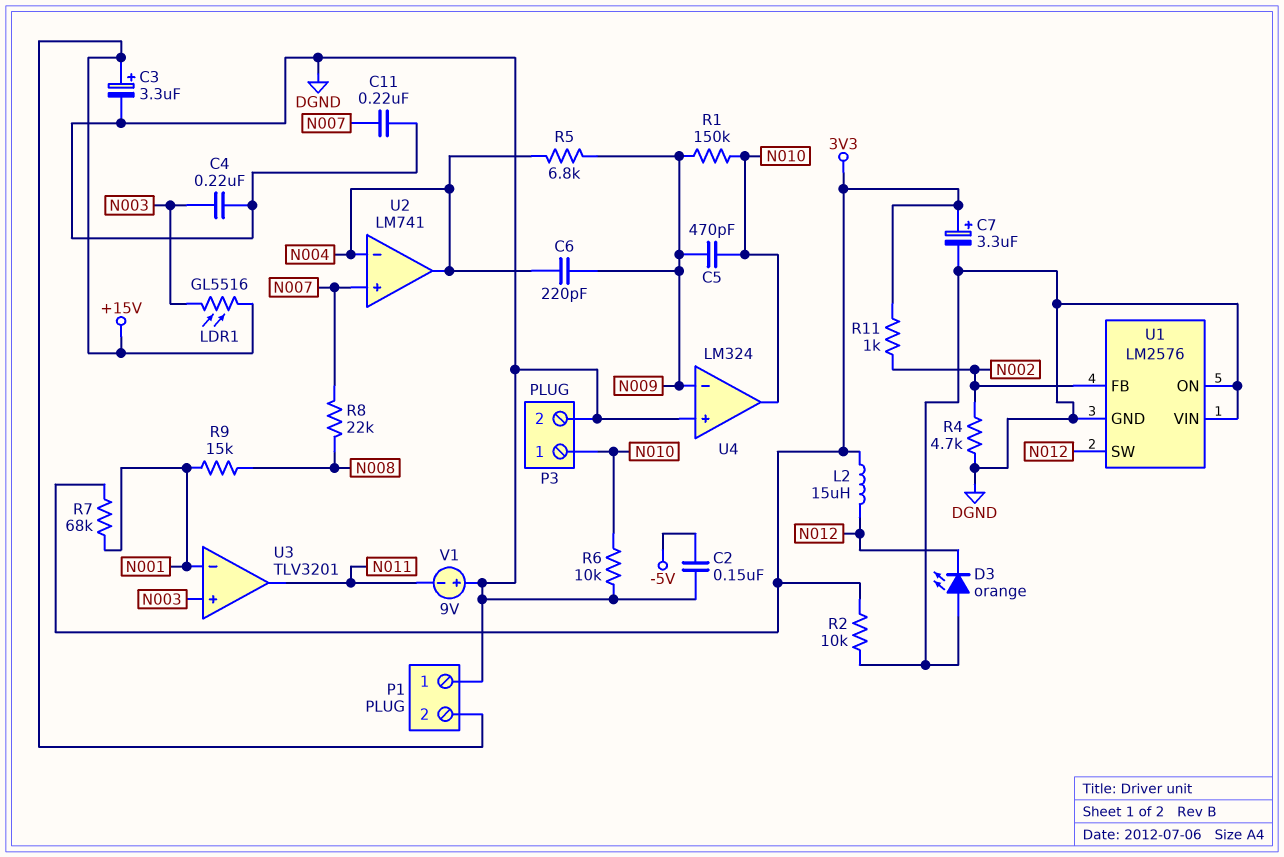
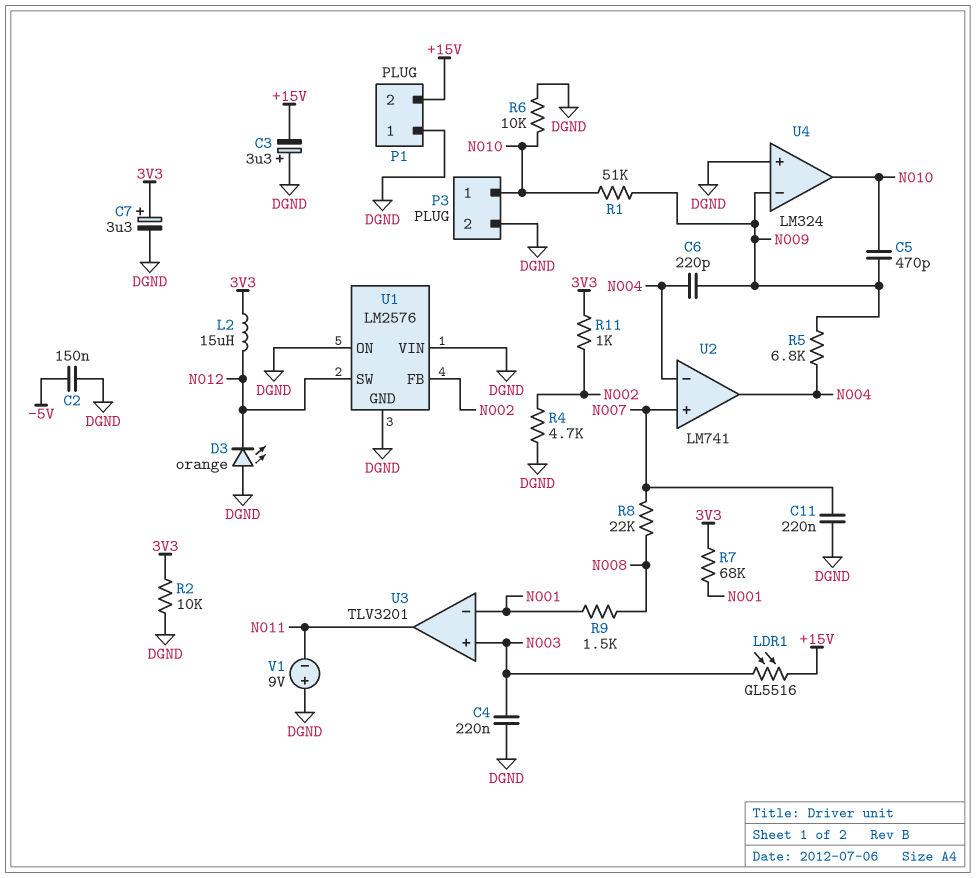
C3: 3.3uF (plus +15V, minus DGND) -> 3.3uF (plus DGND, minus +15V)
R1: 150k (N009, N010) -> 51k (N009, N010)
R9: 15k (N001, N008) -> 1.5k (N001, N008)

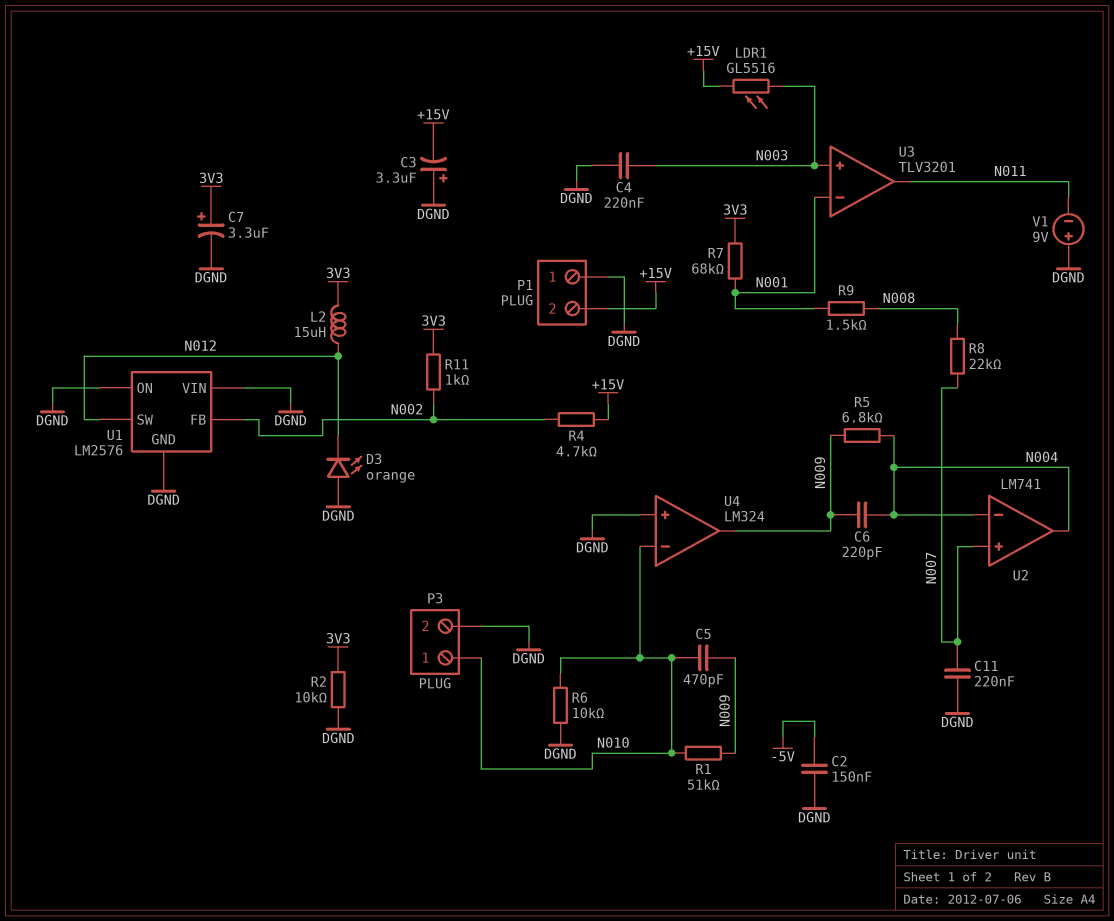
R4: 4.7k (DGND, N002) -> 4.7k (+15V, N002)
U4 pin in-: N009 -> N010
U4 pin out: N010 -> N009

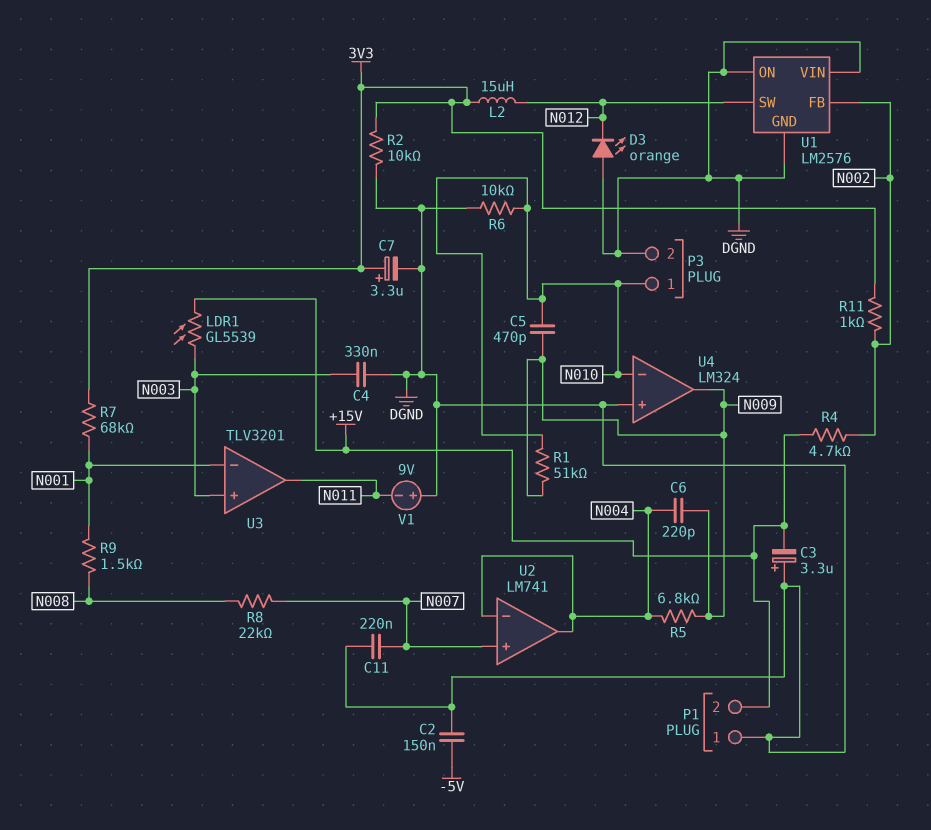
C4: 220nF (DGND, N003) -> 330nF (DGND, N003)
LDR1: GL5516 (+15V, N003) -> GL5539 (+15V, N003)

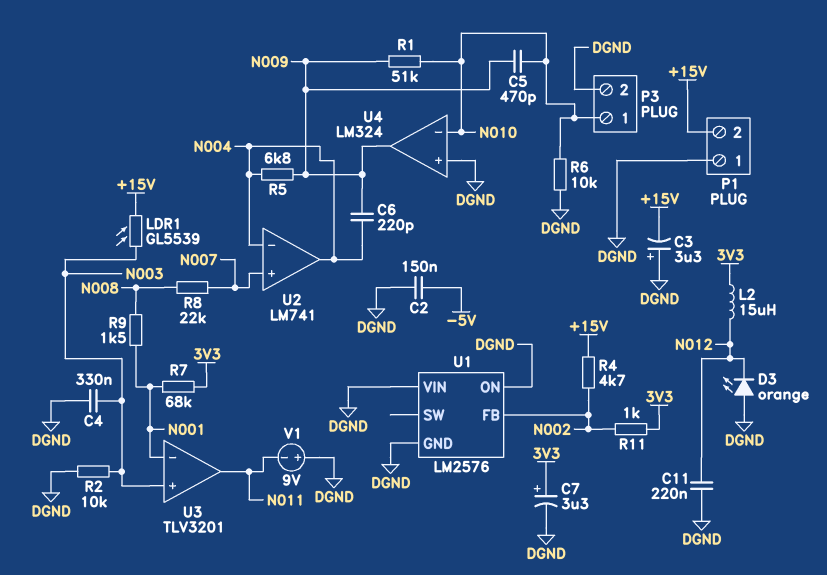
C11: 220nF (DGND, N007) -> 220nF (DGND, N012)
R2: 10k (3V3, DGND) -> 10k (DGND, N003)
U1 pin SW: N012 -> none

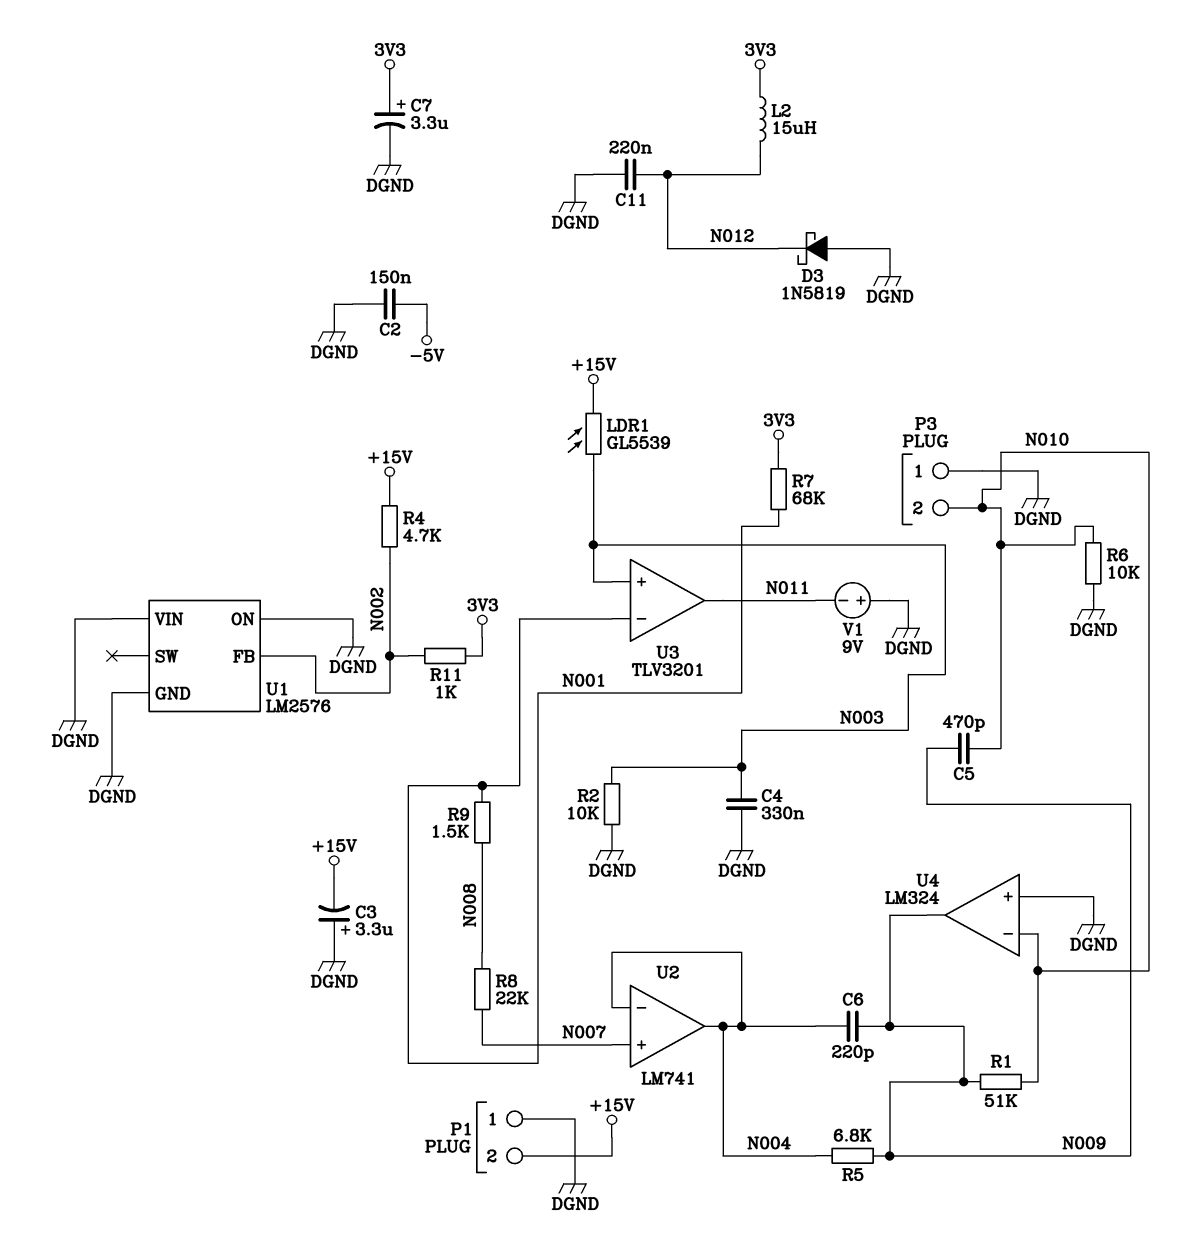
D3: LED orange (A DGND, K N012) -> schottky 1N5819 (A DGND, K N012)
P3 pin 1: N010 -> DGND
P3 pin 2: DGND -> N010

